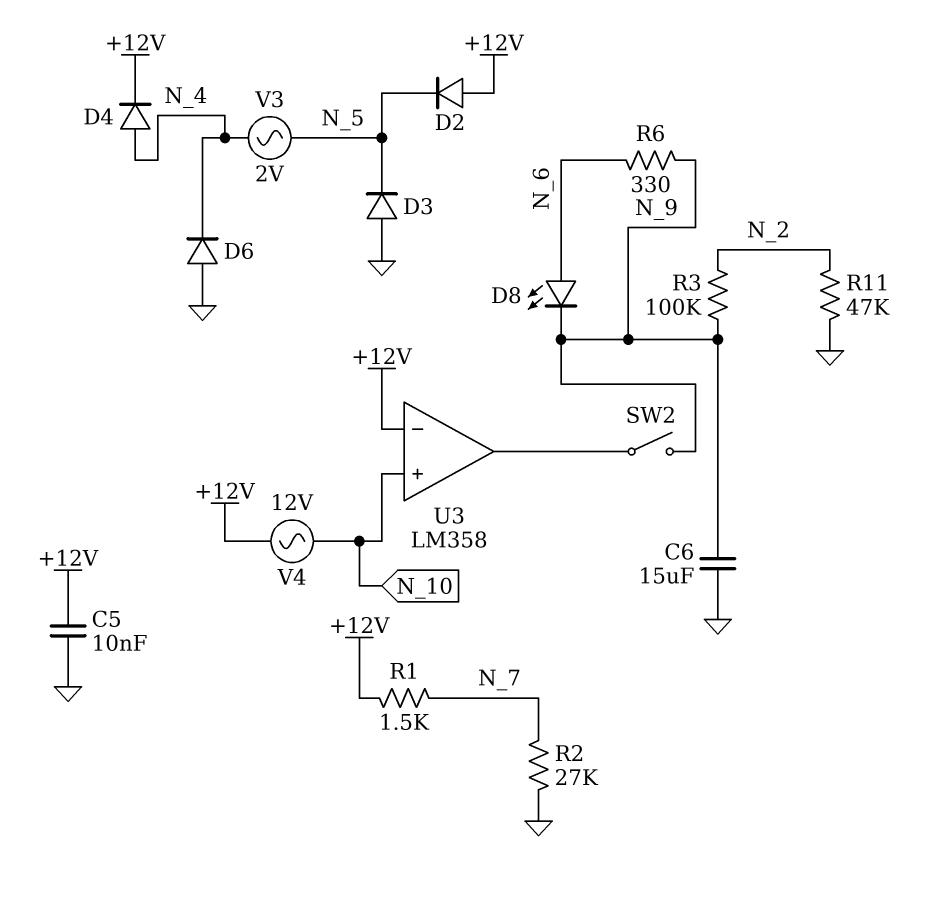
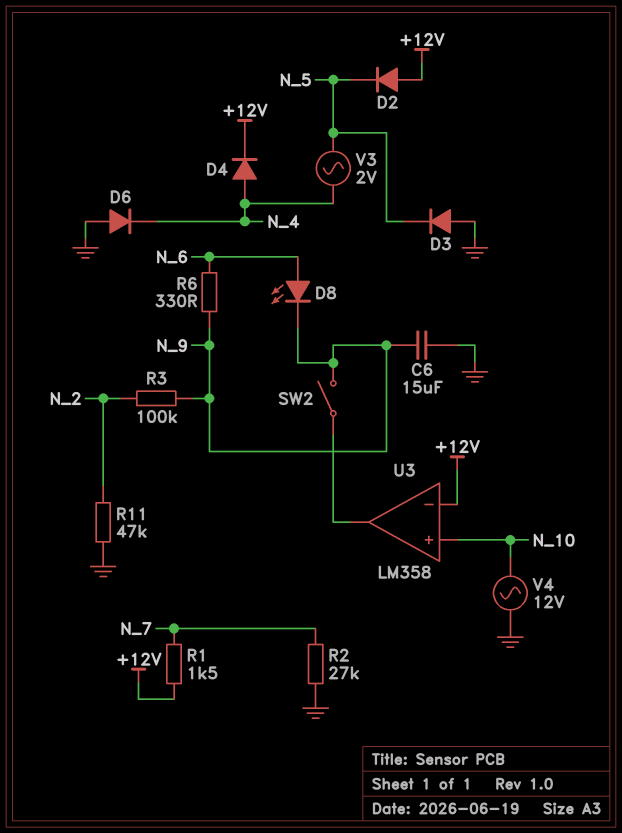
C5: 10nF (+12V, GND) -> none
V4: AC 12V (+12V, N_10) -> AC 12V (GND, N_10)

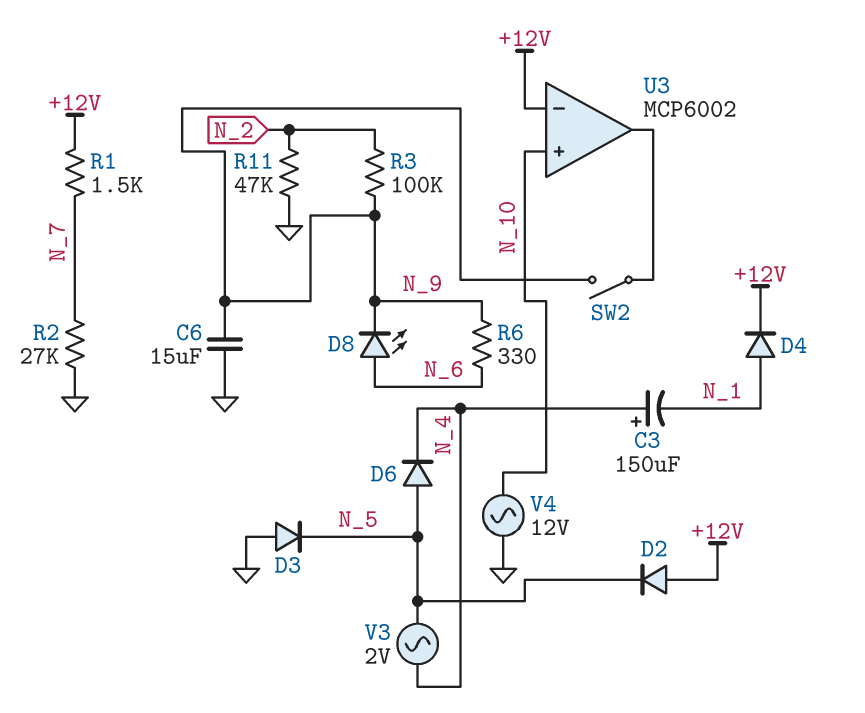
C3: none -> 150uF (plus N_4, minus N_1)
D4: diode (A N_4, K +12V) -> diode (A N_1, K +12V)
D6: diode (A GND, K N_4) -> diode (A N_5, K N_4)
U3: LM358 -> MCP6002

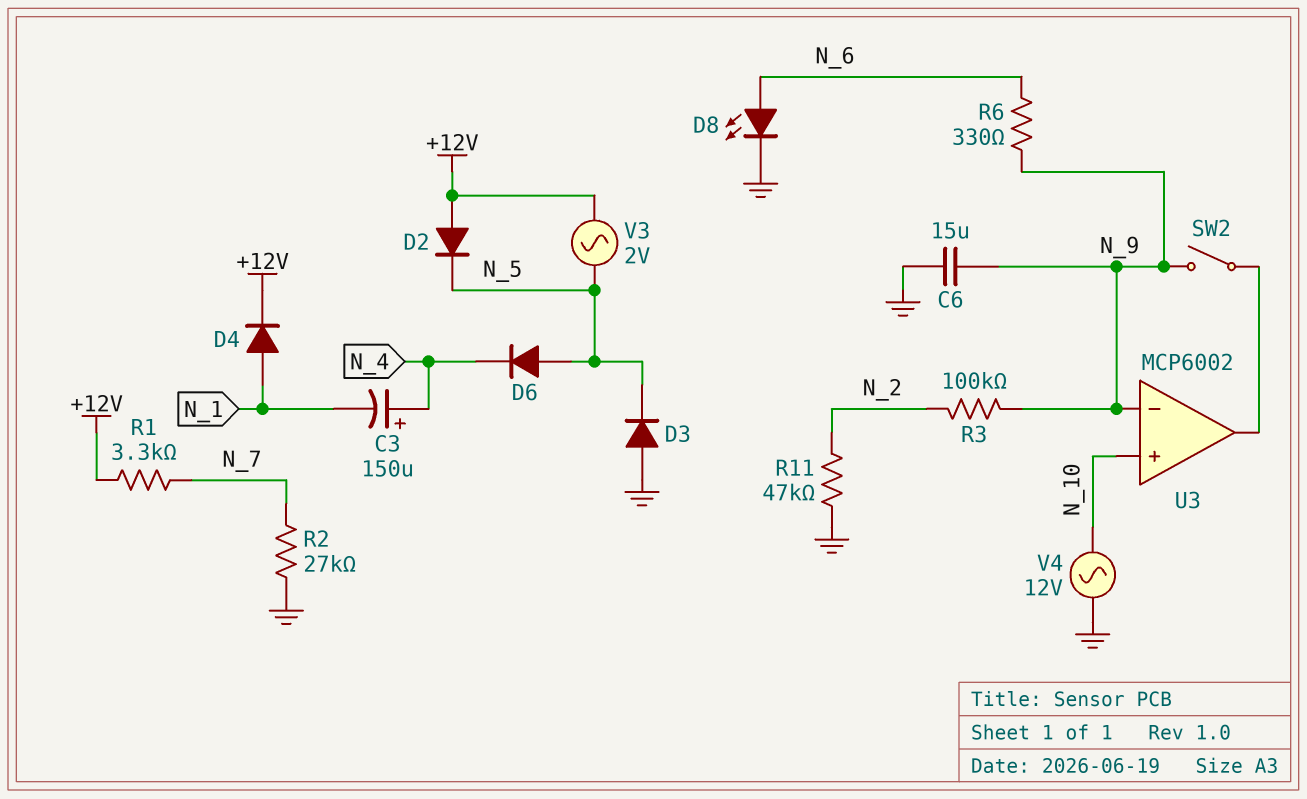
D8: LED (A N_6, K N_9) -> LED (A N_6, K GND)
R1: 1.5k (+12V, N_7) -> 3.3k (+12V, N_7)
U3 pin in-: +12V -> N_9
V3: AC 2V (N_4, N_5) -> AC 2V (+12V, N_5)

